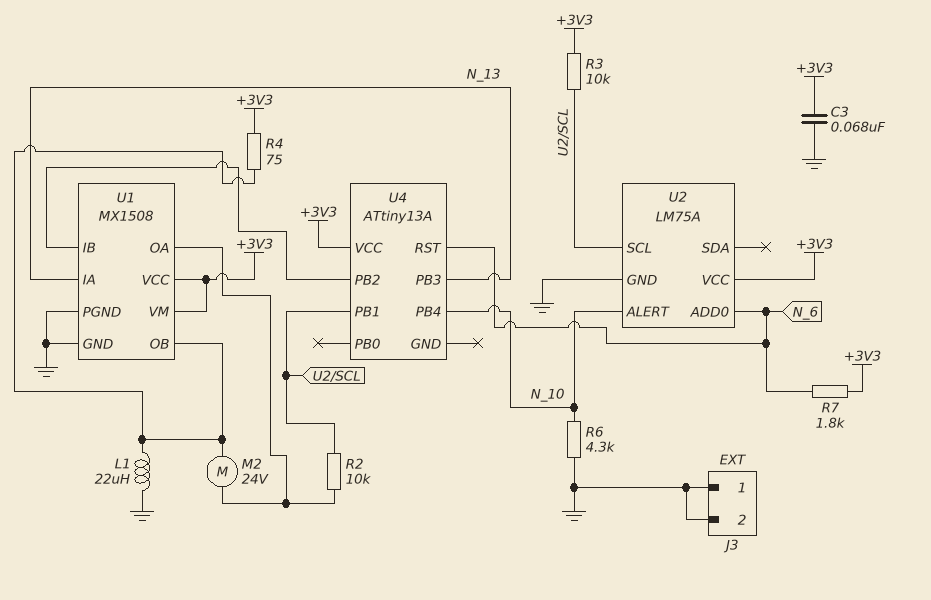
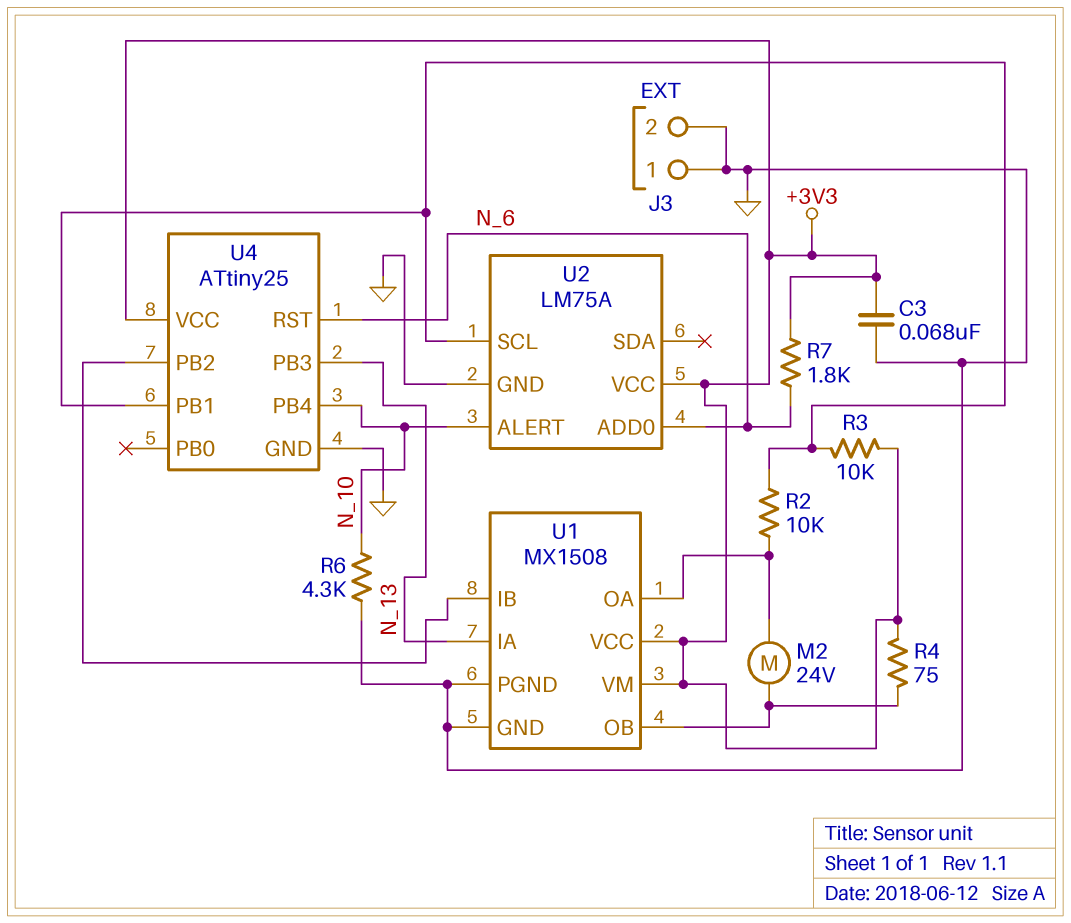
L1: 22uH (GND, U1/OB) -> none
U4: ATtiny13A -> ATtiny25
U4 pin GND: none -> GND

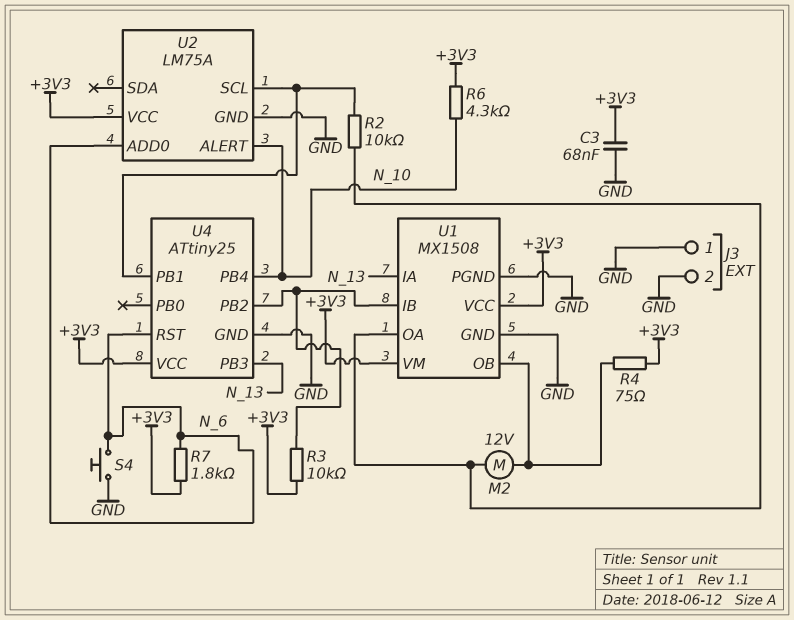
M2: motor 24V (U1/OA, U1/OB) -> motor 12V (U1/OA, U1/OB)
R3: 10k (+3V3, U2/SCL) -> 10k (+3V3, U1/IB)
R6: 4.3k (GND, N_10) -> 4.3k (+3V3, N_10)
S4: none -> button (GND, N_6)

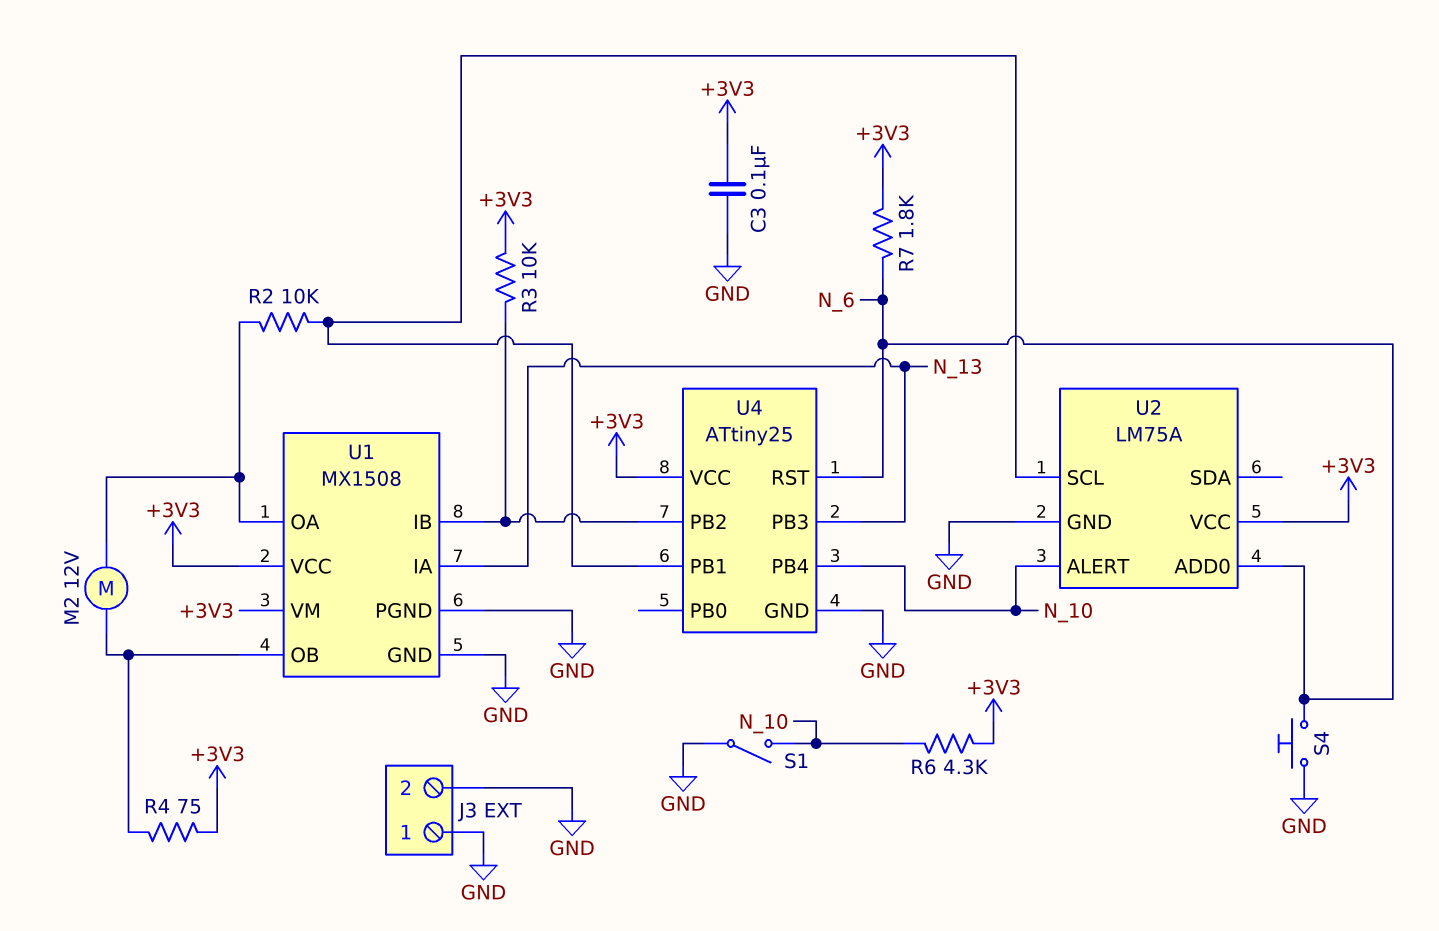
C3: 68nF (+3V3, GND) -> 100nF (+3V3, GND)
S1: none -> switch (GND, N_10)

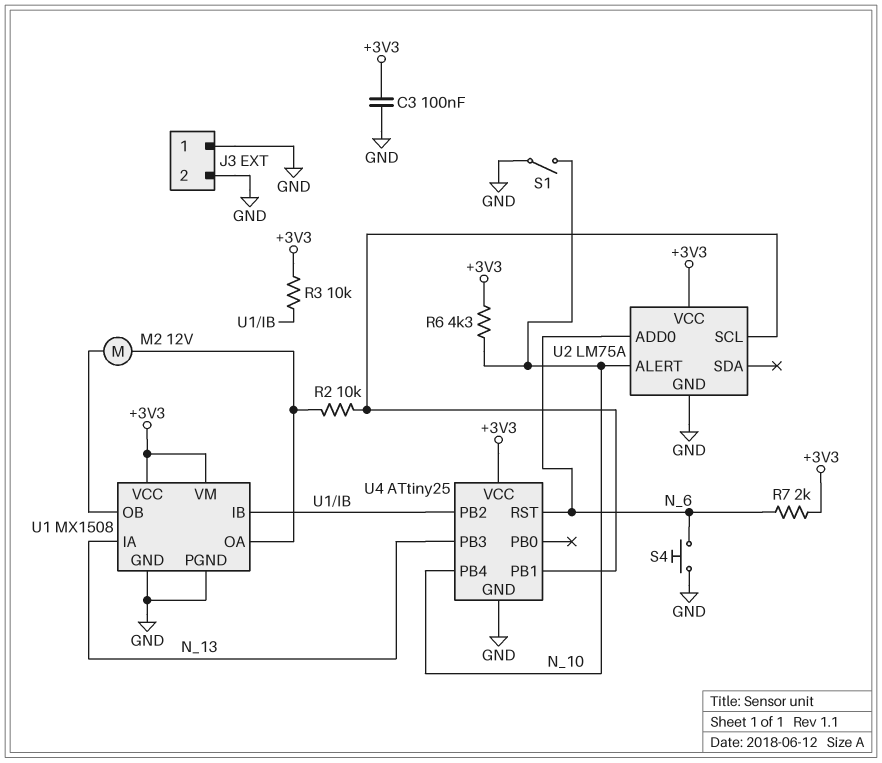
R4: 75 (+3V3, U1/OB) -> none
R7: 1.8k (+3V3, N_6) -> 2k (+3V3, N_6)

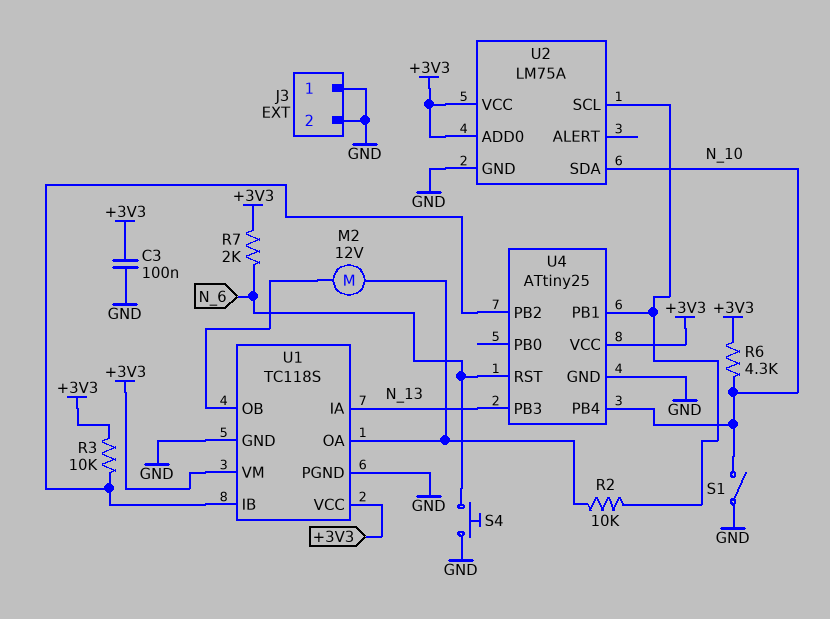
U1: MX1508 -> TC118S
U2 pin ADD0: N_6 -> +3V3
U2 pin ALERT: N_10 -> none
U2 pin SDA: none -> N_10

